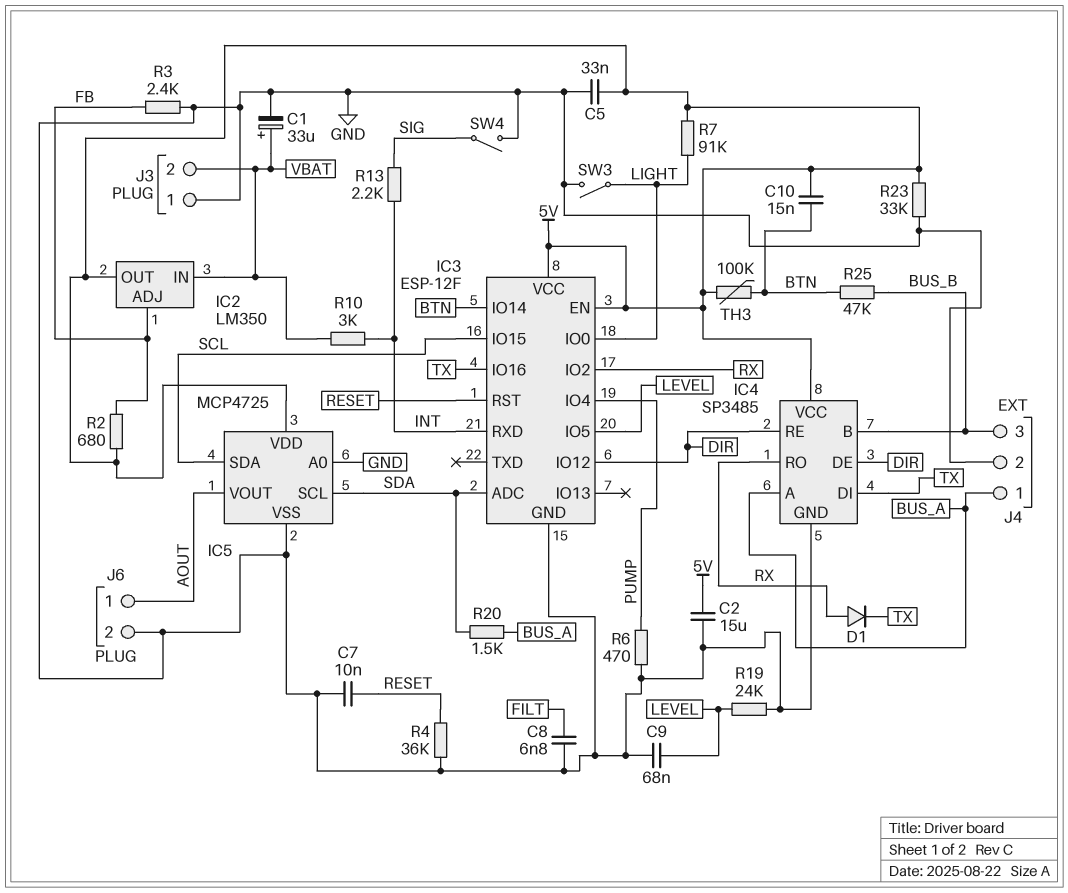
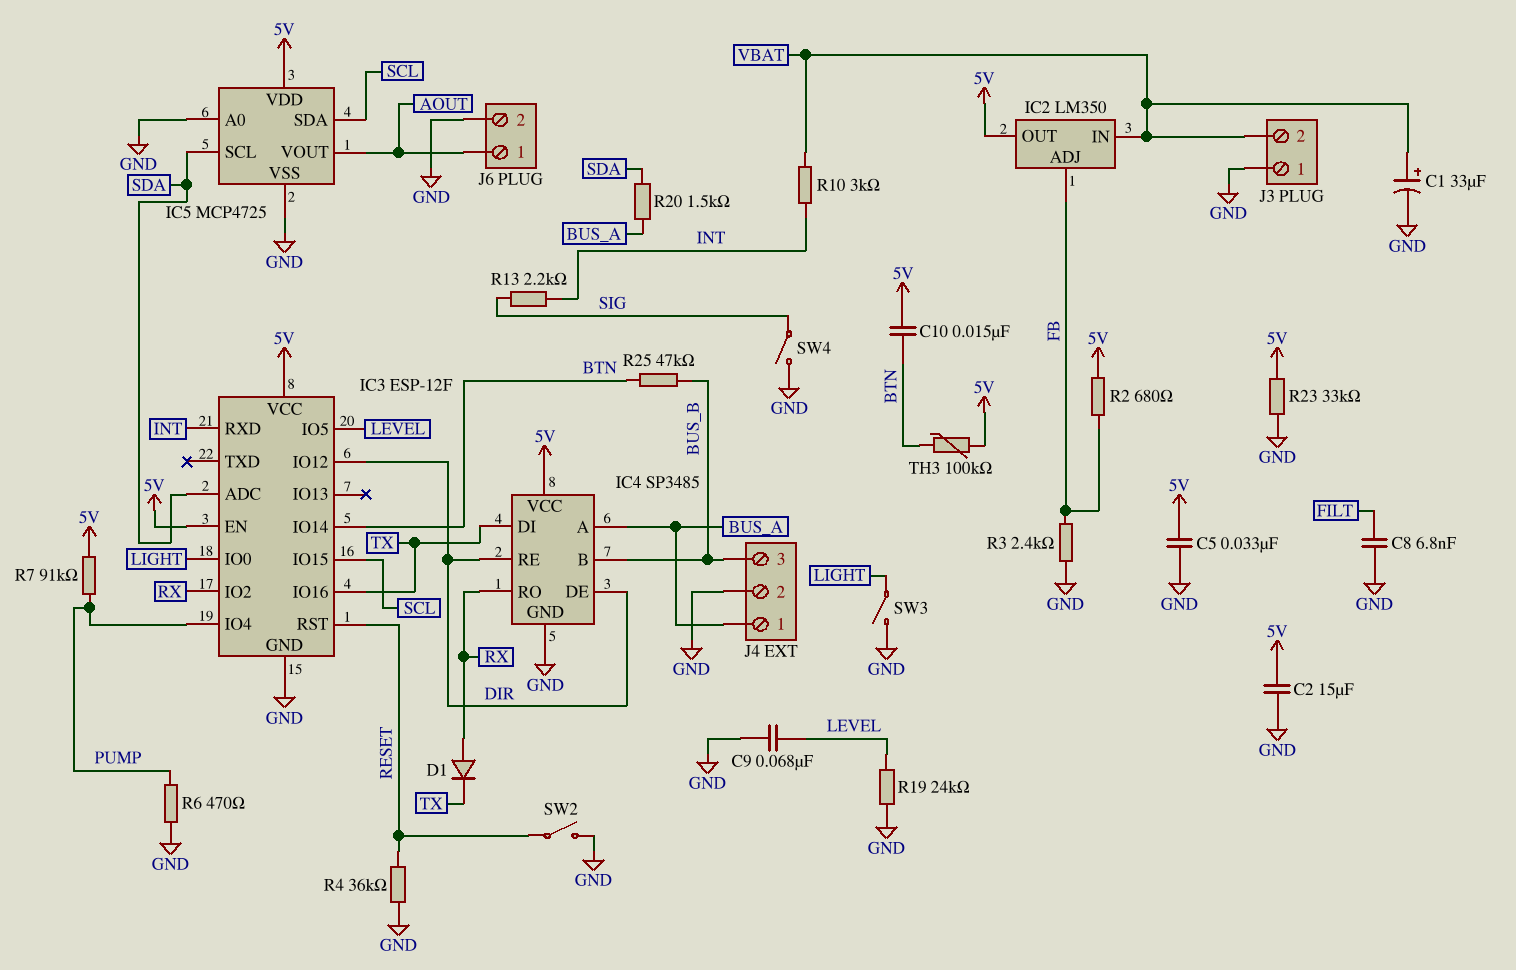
C7: 10nF (GND, RESET) -> none
R7: 91k (5V, LIGHT) -> 91k (5V, PUMP)
SW2: none -> switch (GND, RESET)

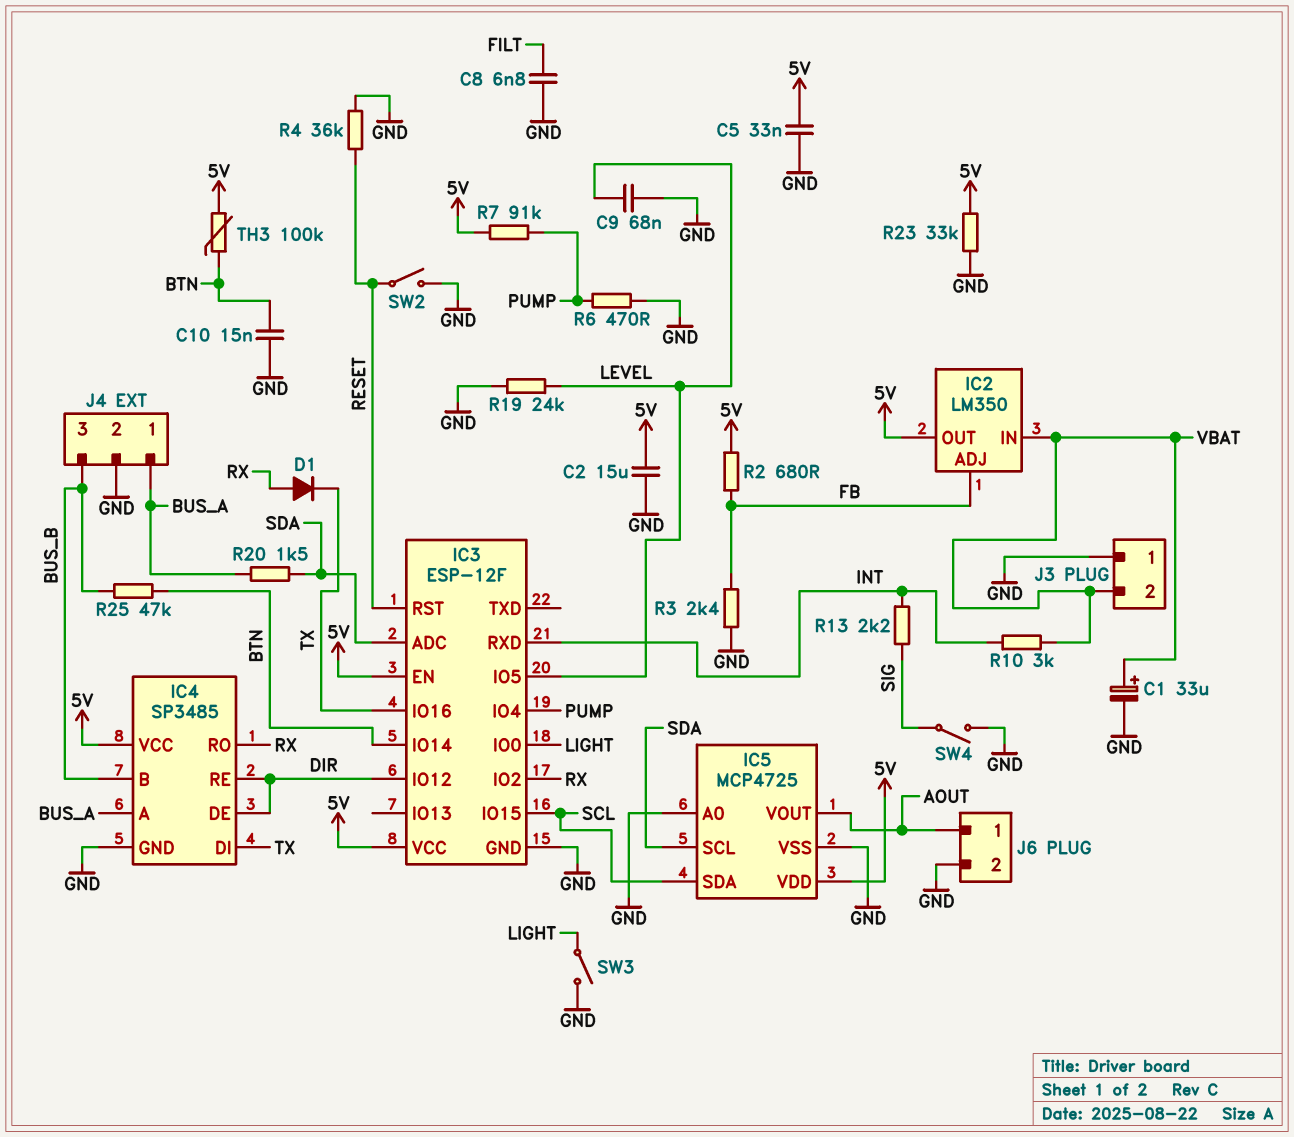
C10: 15nF (5V, BTN) -> 15nF (BTN, GND)

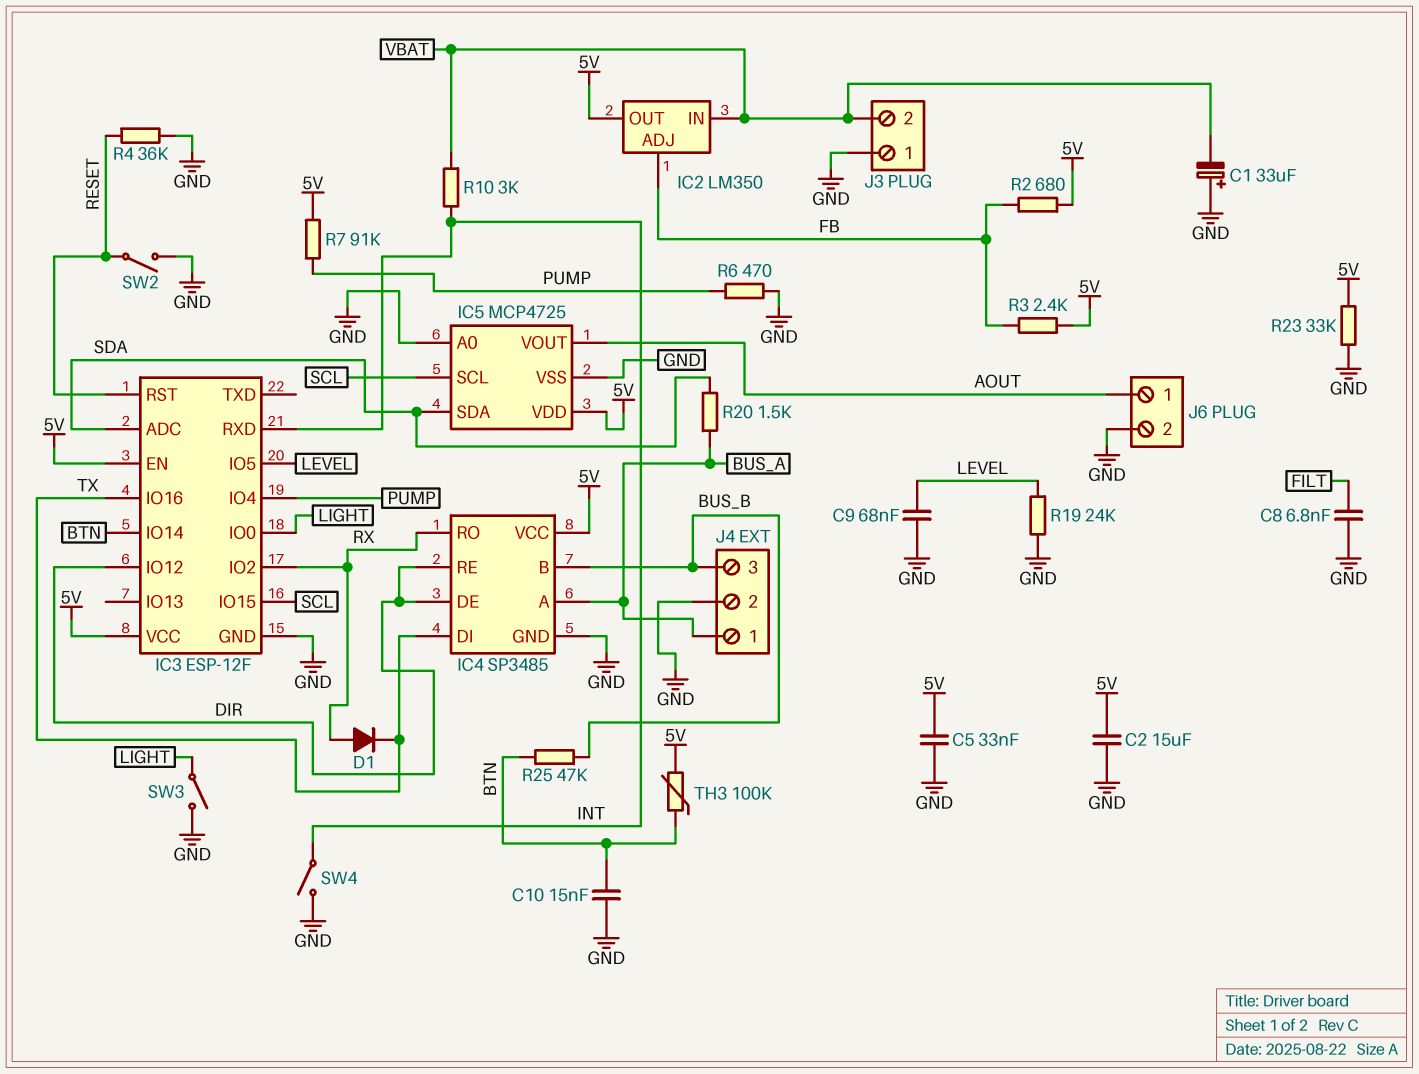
C1: 33uF (plus VBAT, minus GND) -> 33uF (plus GND, minus VBAT)
IC5 pin SCL: SDA -> SCL
IC5 pin SDA: SCL -> SDA
R3: 2.4k (FB, GND) -> 2.4k (5V, FB)
R13: 2.2k (INT, SIG) -> none
SW4: switch (GND, SIG) -> switch (GND, INT)

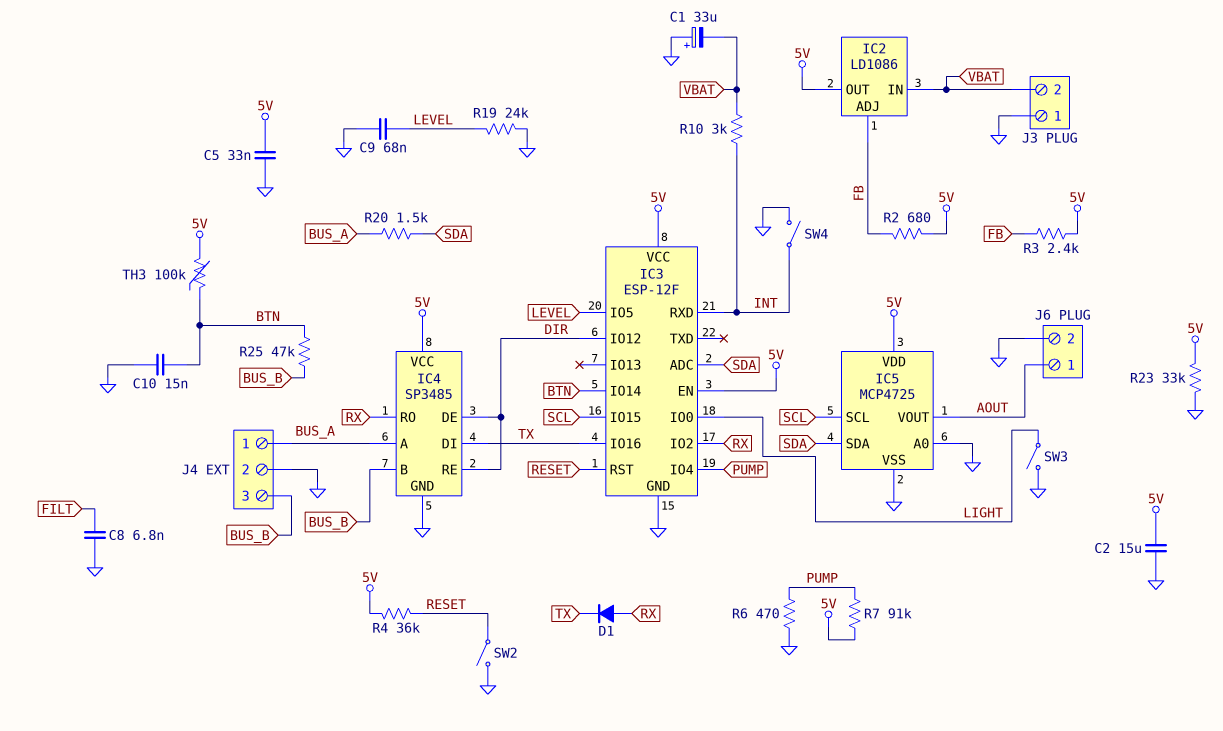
IC2: LM350 -> LD1086
R4: 36k (GND, RESET) -> 36k (5V, RESET)

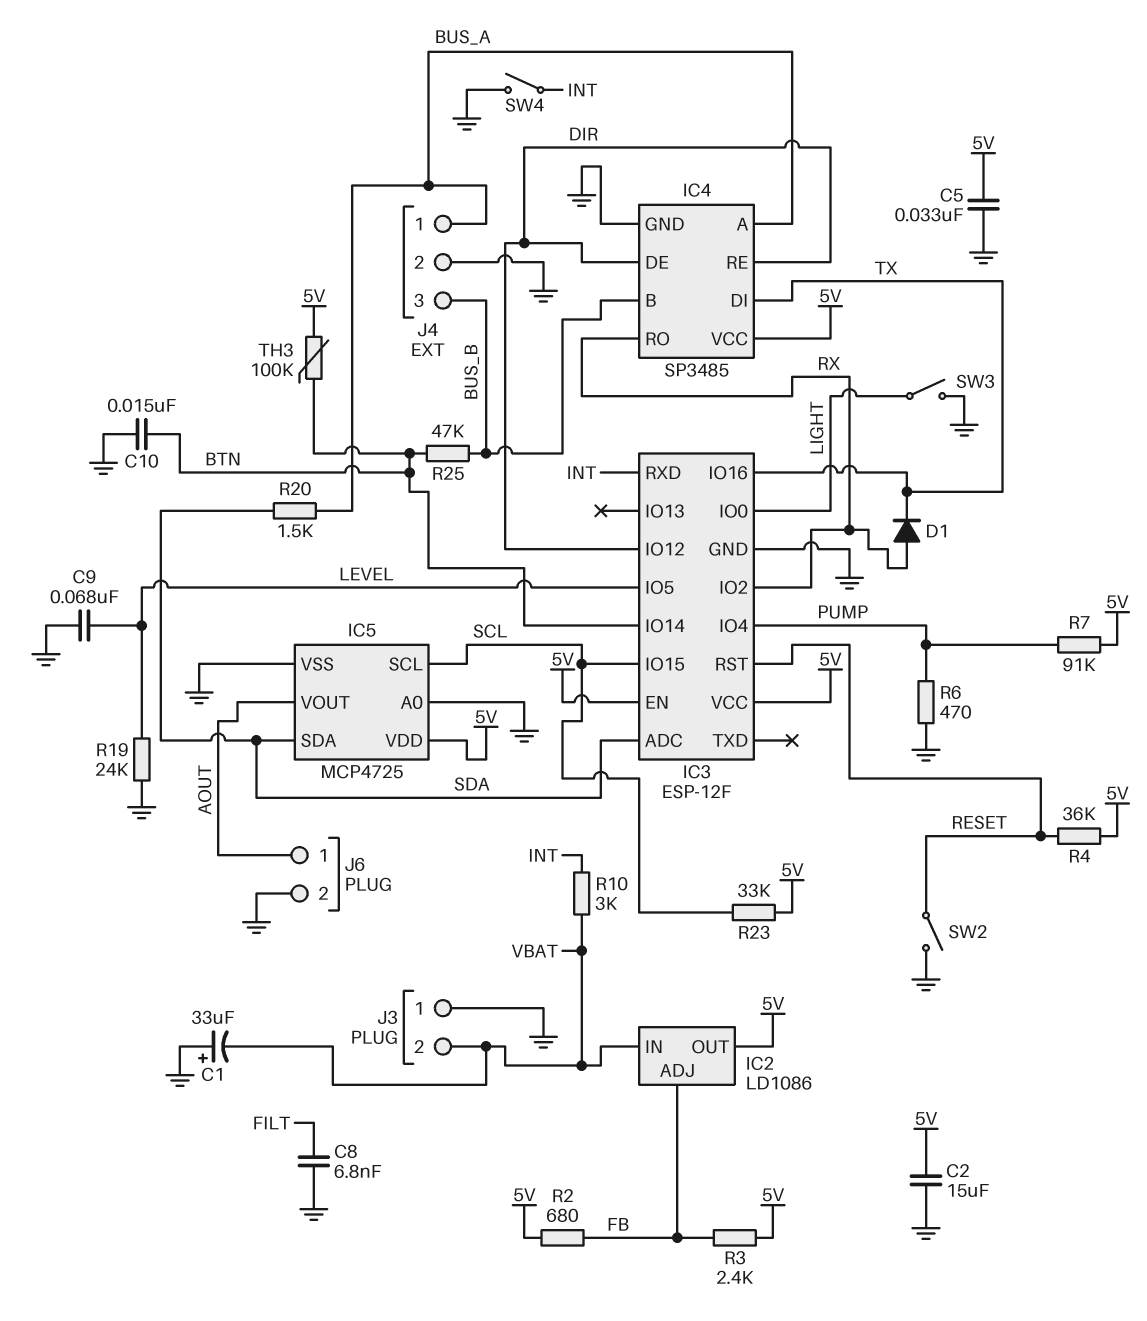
R23: 33k (5V, GND) -> 33k (5V, SCL)

